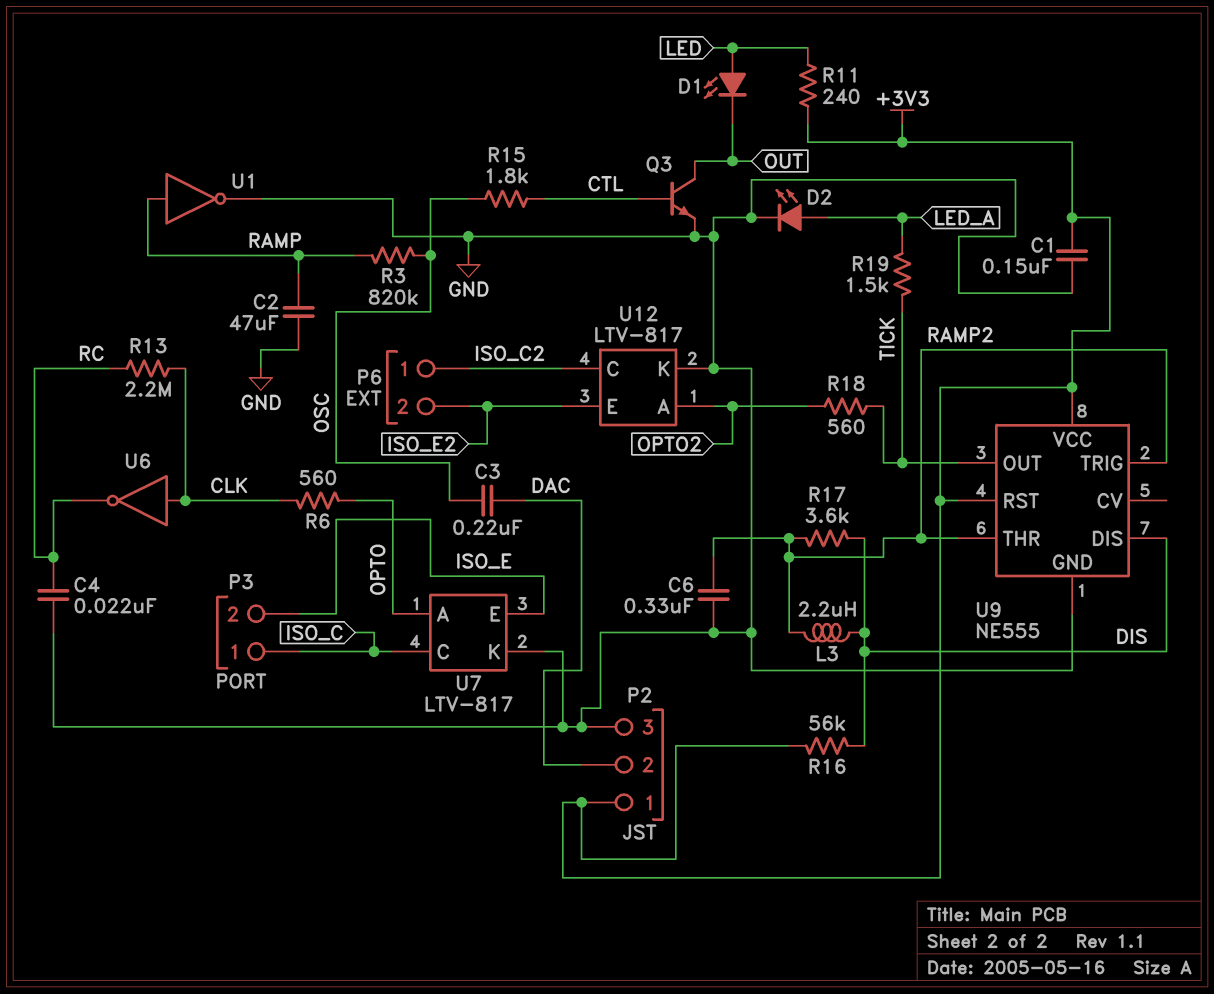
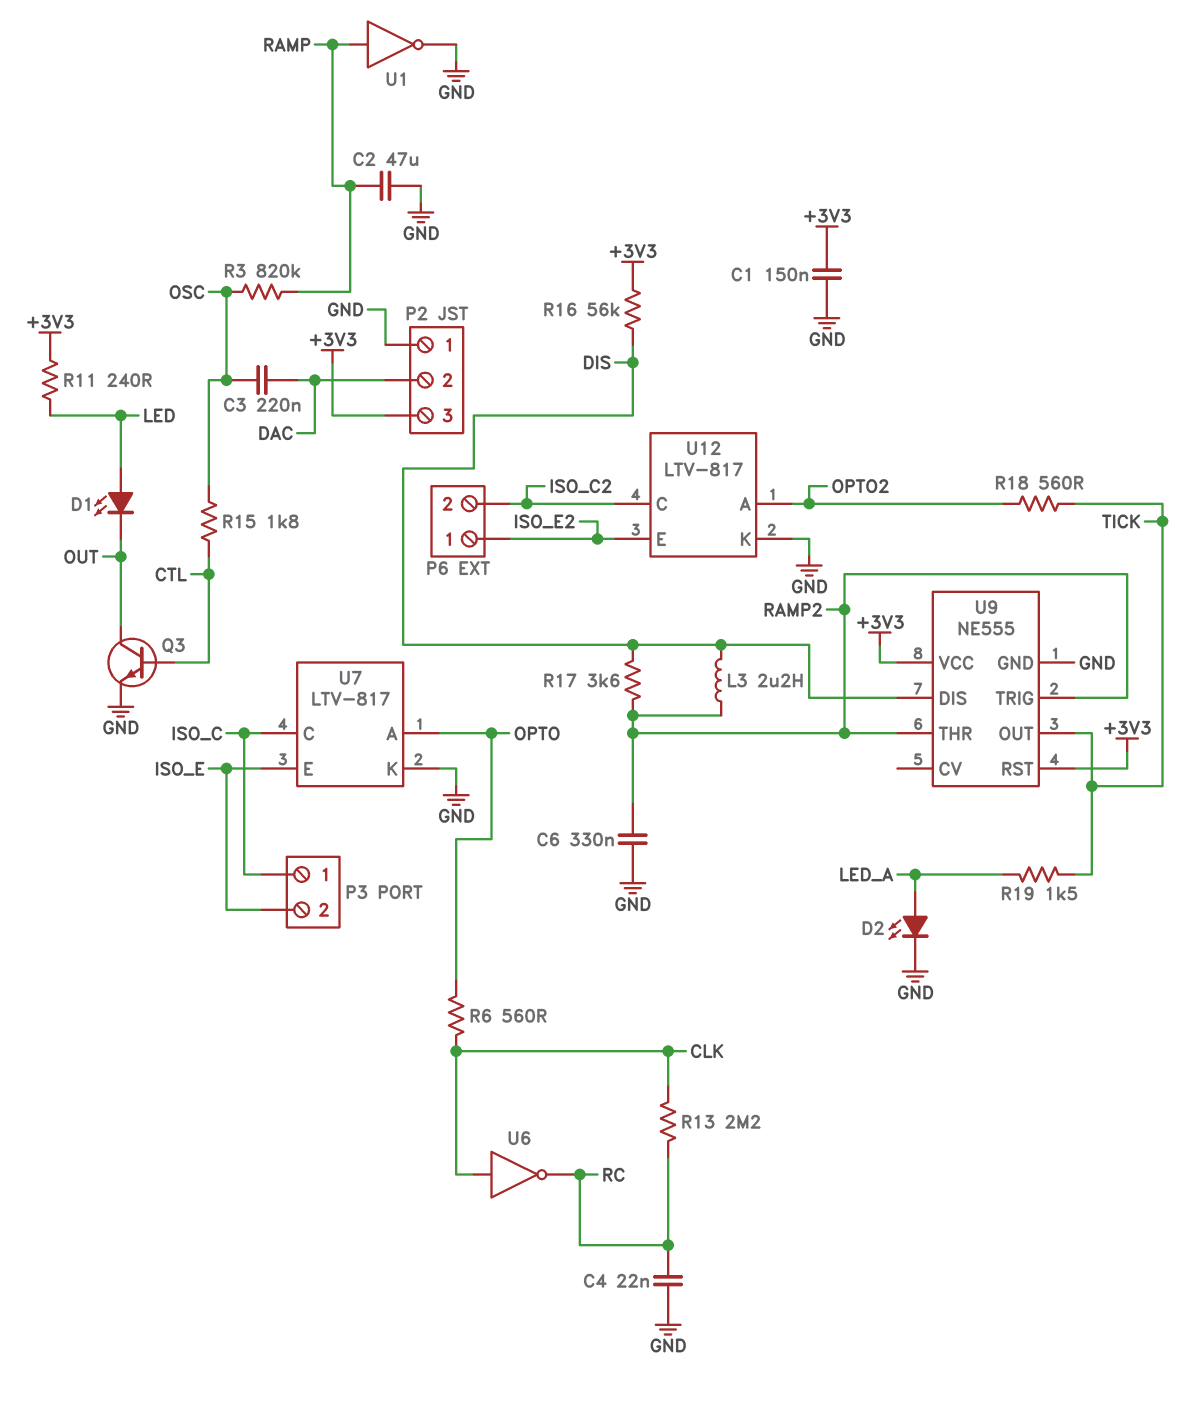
P2 pin 1: +3V3 -> GND
P2 pin 3: GND -> +3V3
P6 pin 1: ISO_C2 -> ISO_E2
P6 pin 2: ISO_E2 -> ISO_C2

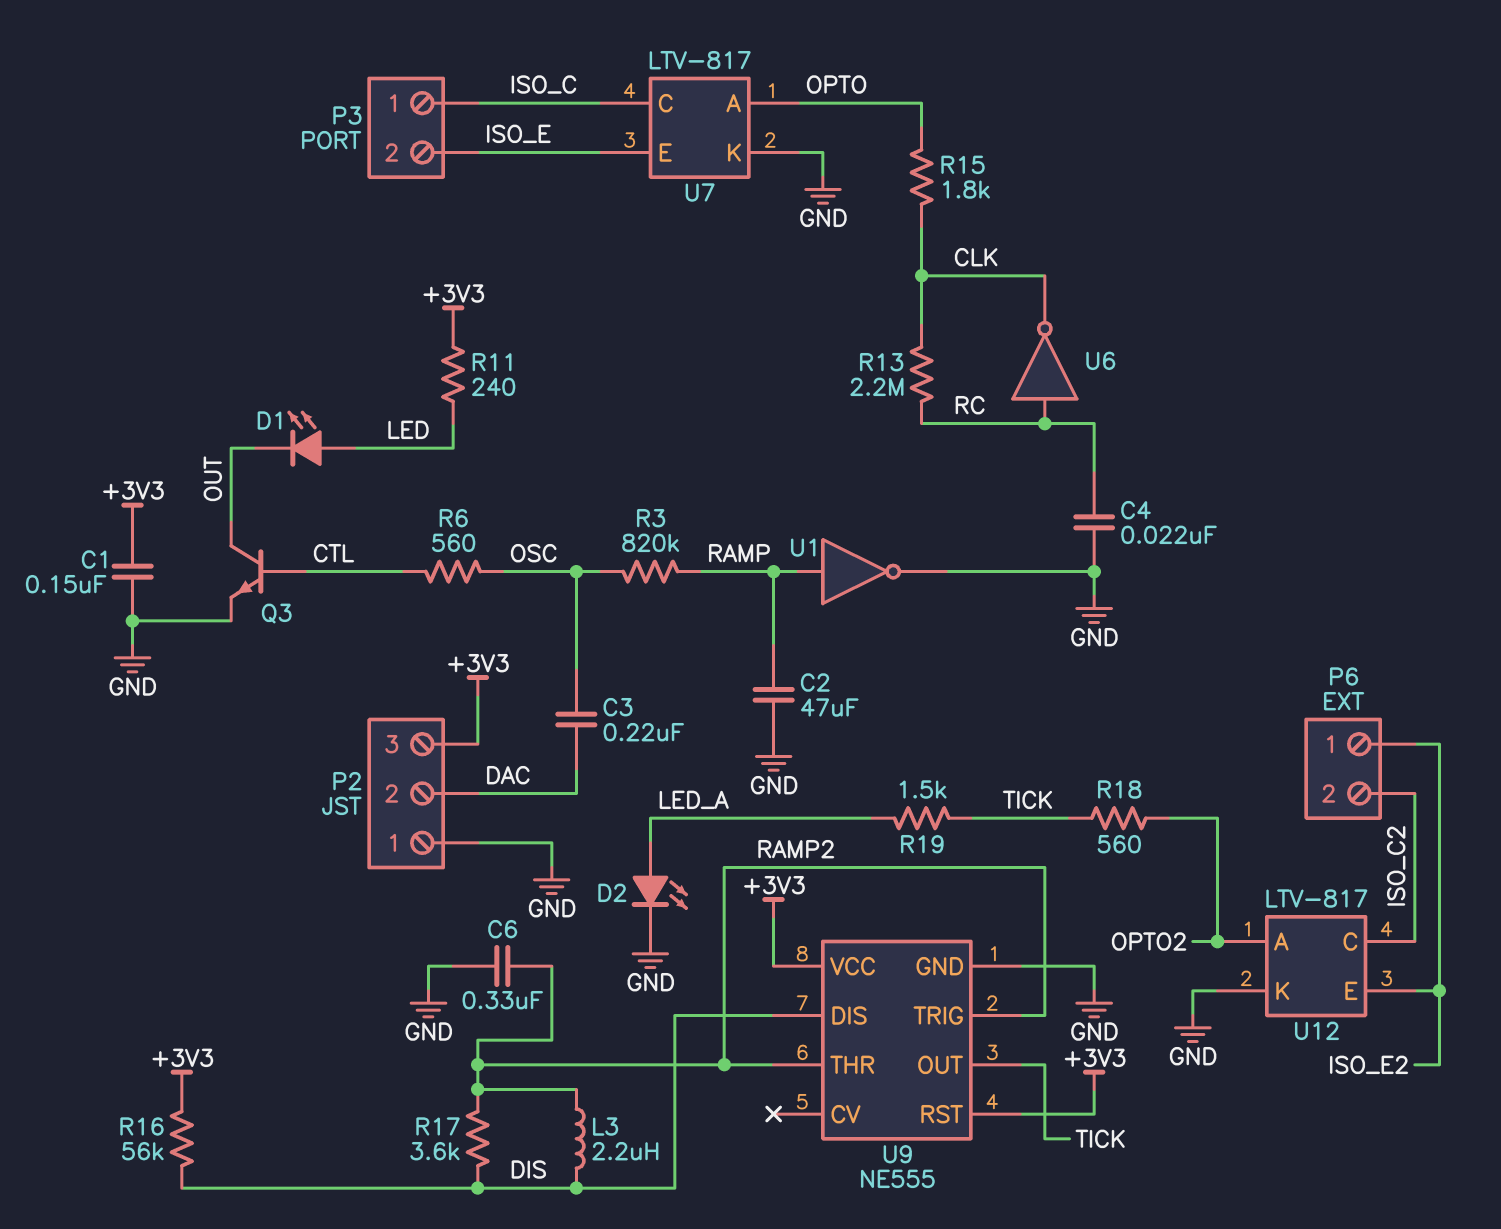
R6: 560 (CLK, OPTO) -> 560 (CTL, OSC)
R15: 1.8k (CTL, OSC) -> 1.8k (CLK, OPTO)
U6: NOT (in CLK, out RC) -> NOT (in RC, out CLK)

